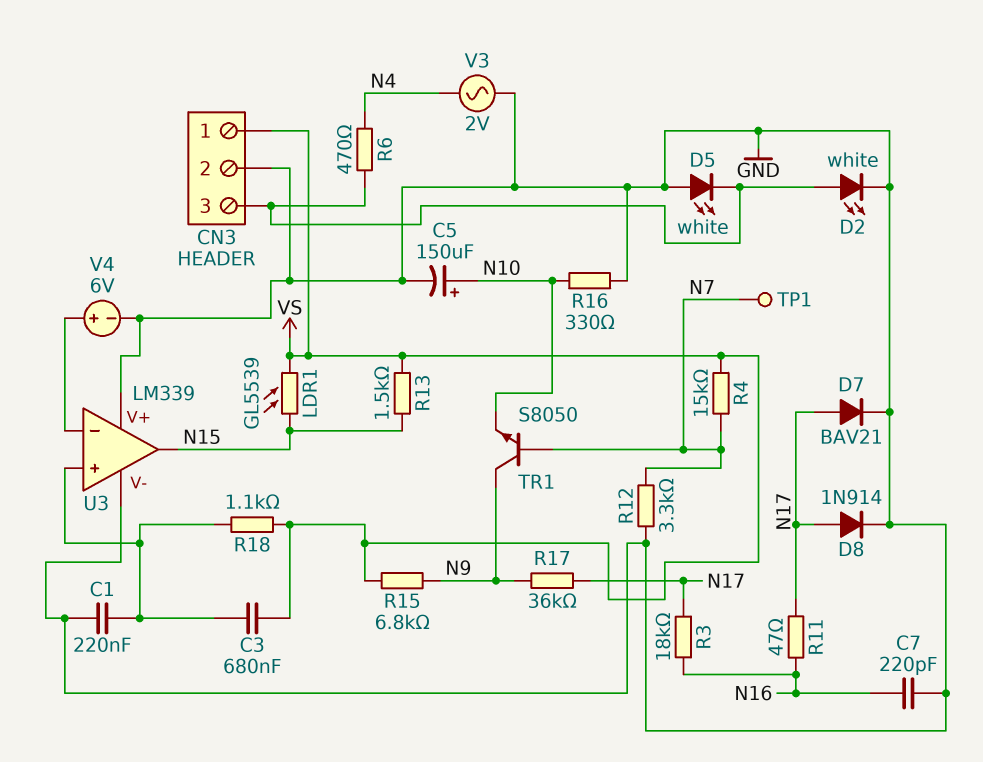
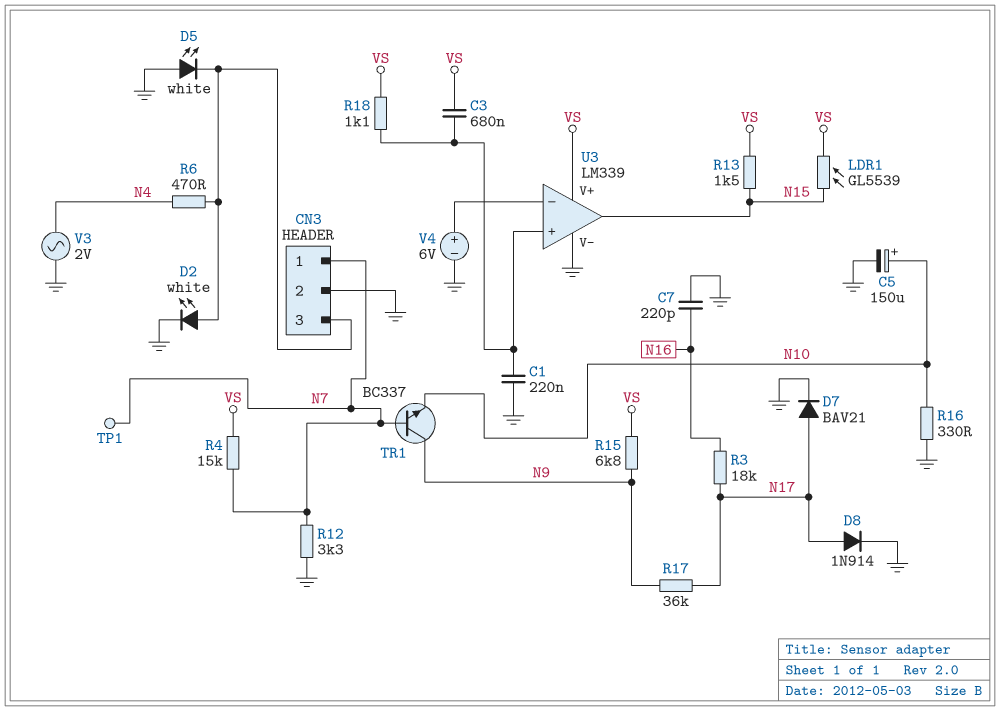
CN3 pin 1: VS -> N7
R11: 47 (N16, N17) -> none
TR1: NPN S8050 (B N7, C N9, E N10) -> NPN BC337 (B N7, C N9, E N10)
U3 pin V+: GND -> VS

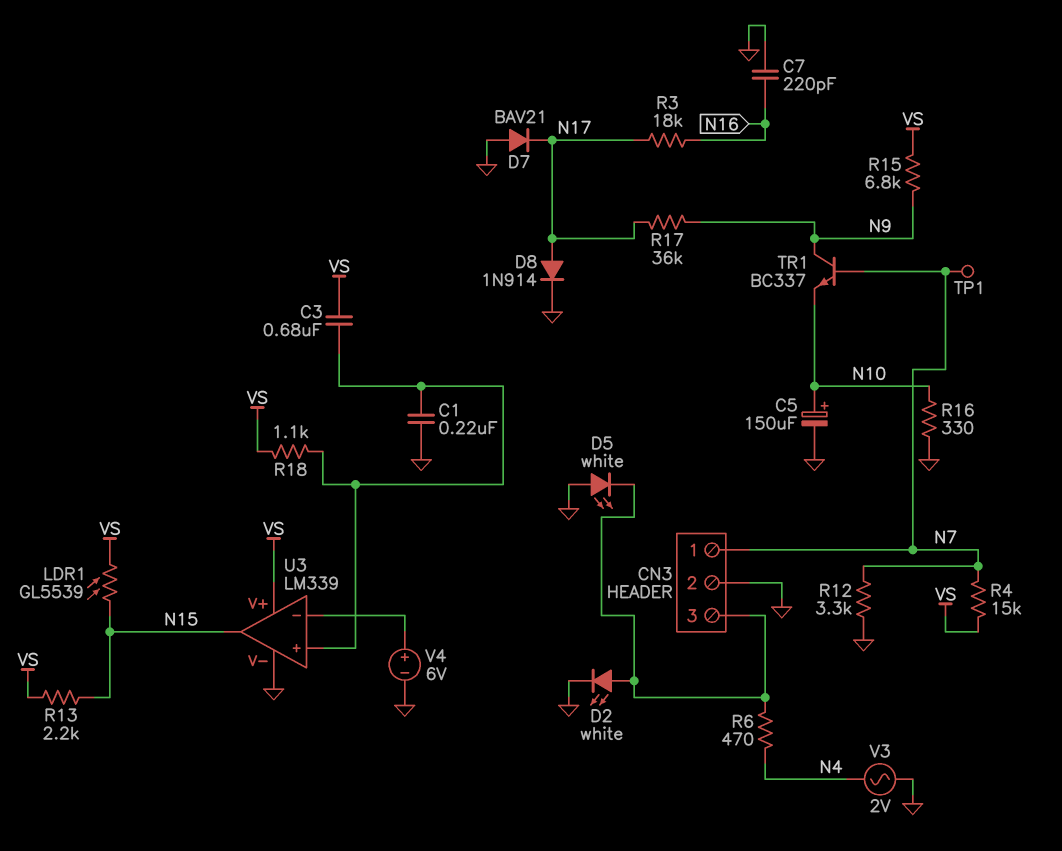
D7: diode BAV21 (A N17, K GND) -> diode BAV21 (A GND, K N17)
R13: 1.5k (N15, VS) -> 2.2k (N15, VS)

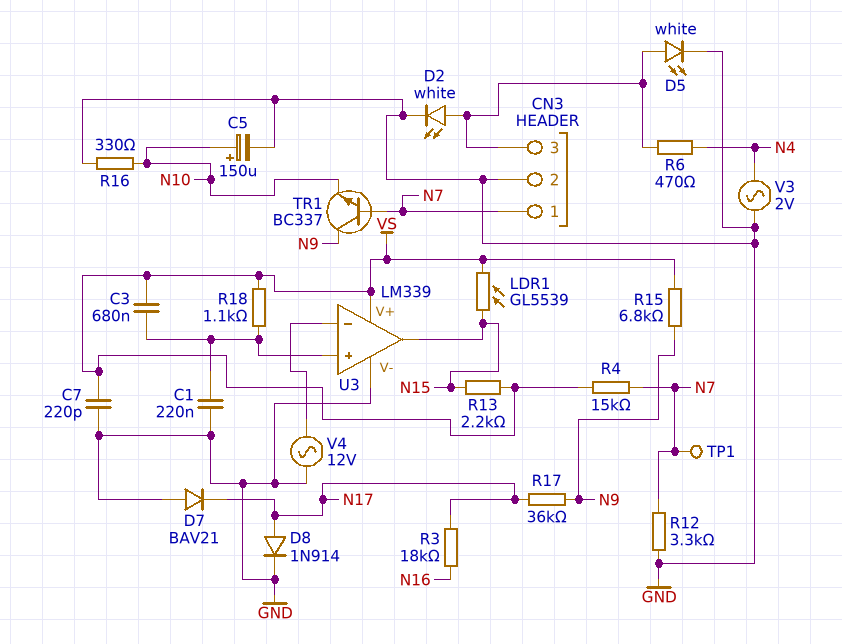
C7: 220pF (GND, N16) -> 220pF (GND, VS)
D5: LED white (A GND, K CN3/3) -> LED white (A CN3/3, K GND)
V4: 6V (plus U3/in-, minus GND) -> AC 12V (GND, U3/in-)

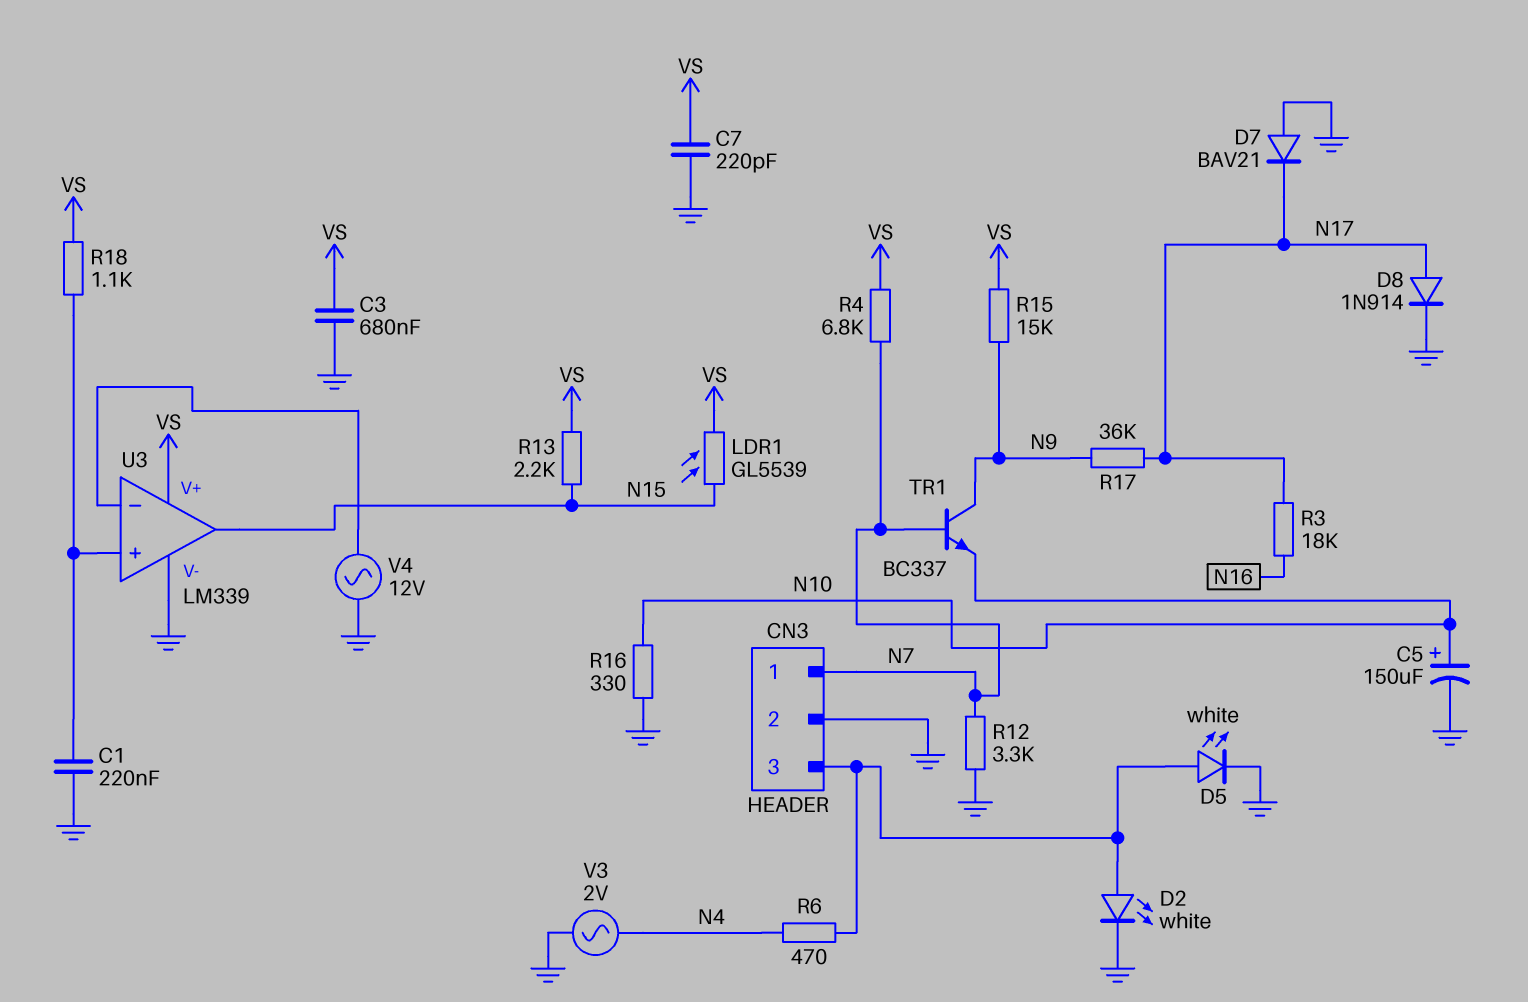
C3: 680nF (U3/in+, VS) -> 680nF (GND, VS)
R4: 15k (N7, VS) -> 6.8k (N7, VS)
R15: 6.8k (N9, VS) -> 15k (N9, VS)
TP1: test point (N7) -> none

